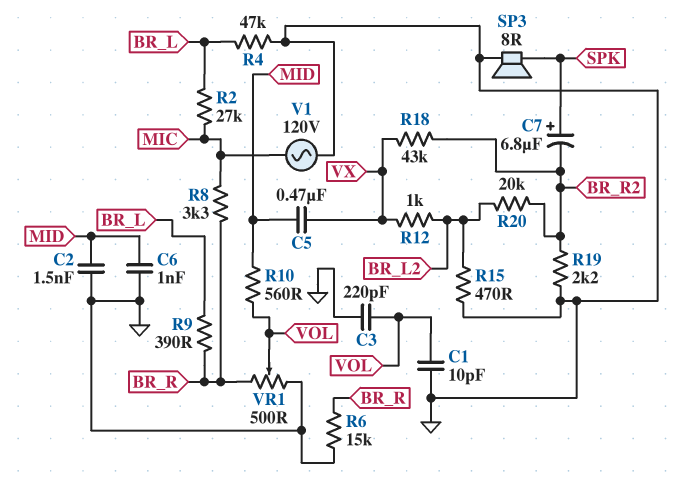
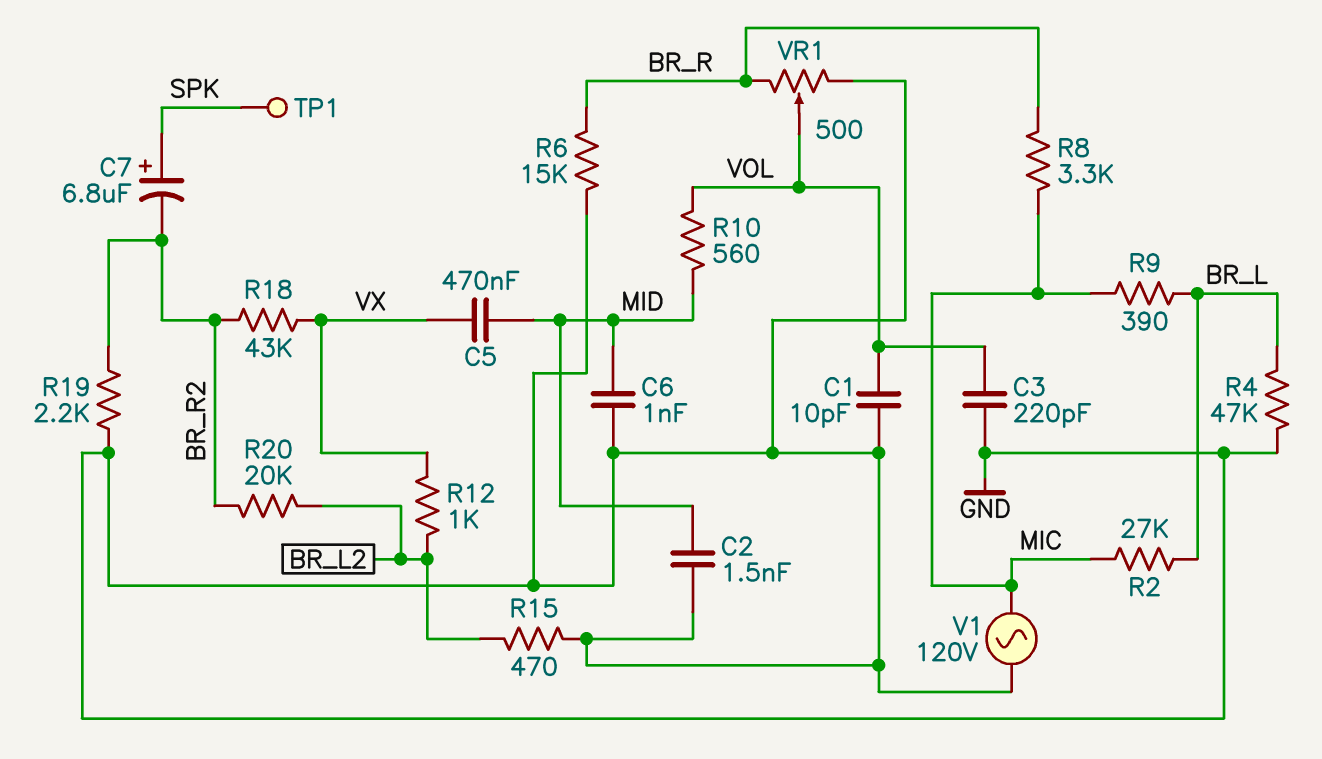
R9: 390 (BR_L, BR_R) -> 390 (BR_L, MIC)
SP3: speaker 8R (GND, SPK) -> none
TP1: none -> test point (SPK)

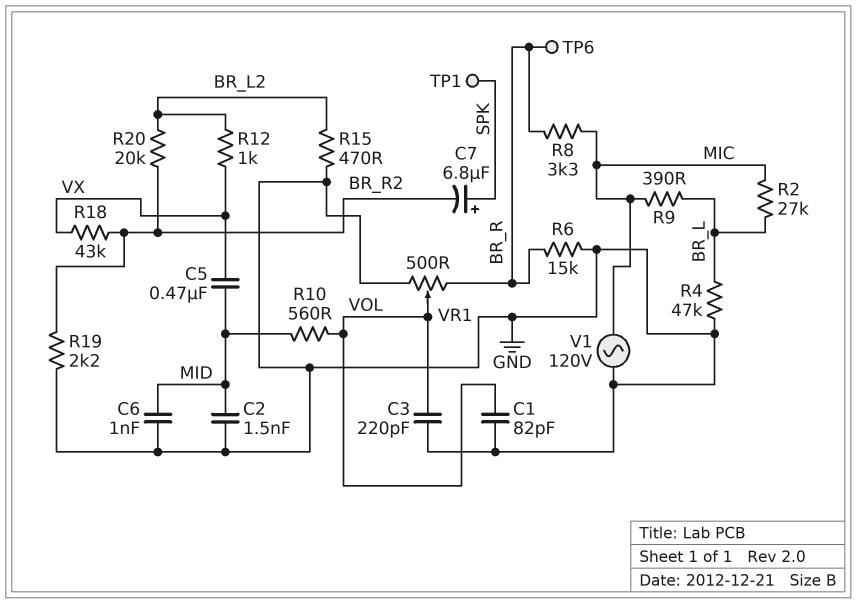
C1: 10pF (GND, VOL) -> 82pF (GND, VOL)
TP6: none -> test point (BR_R)

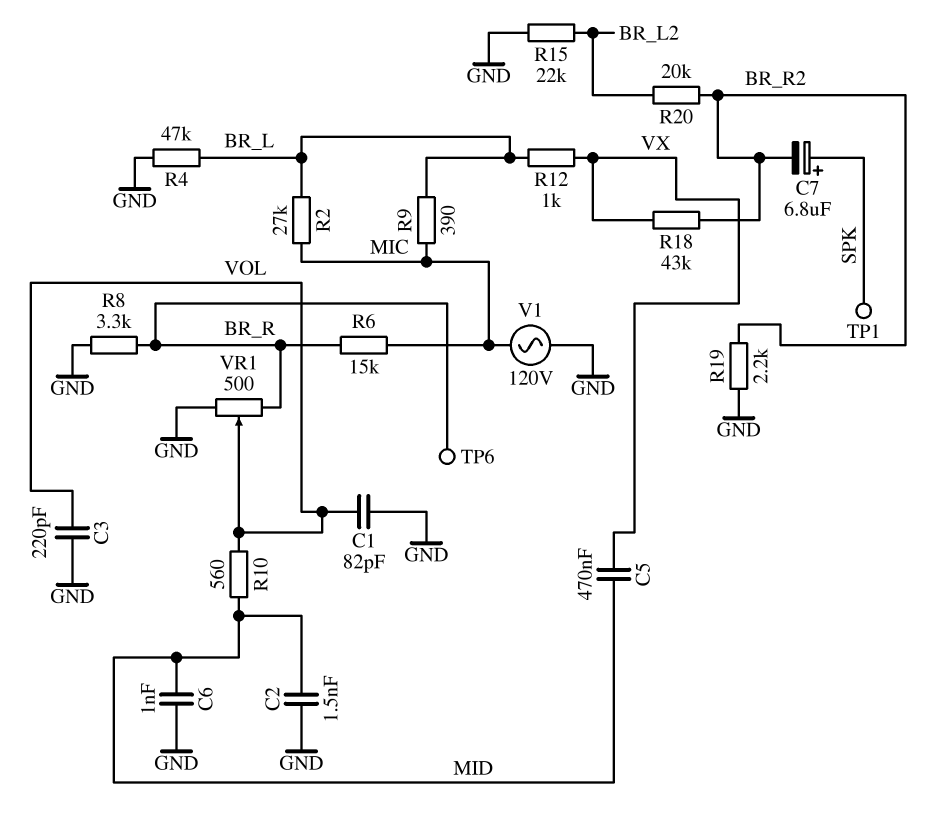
R6: 15k (BR_R, GND) -> 15k (BR_R, MIC)
R8: 3.3k (BR_R, MIC) -> 3.3k (BR_R, GND)
R12: 1k (BR_L2, VX) -> 1k (BR_L, VX)
R15: 470 (BR_L2, GND) -> 22k (BR_L2, GND)

